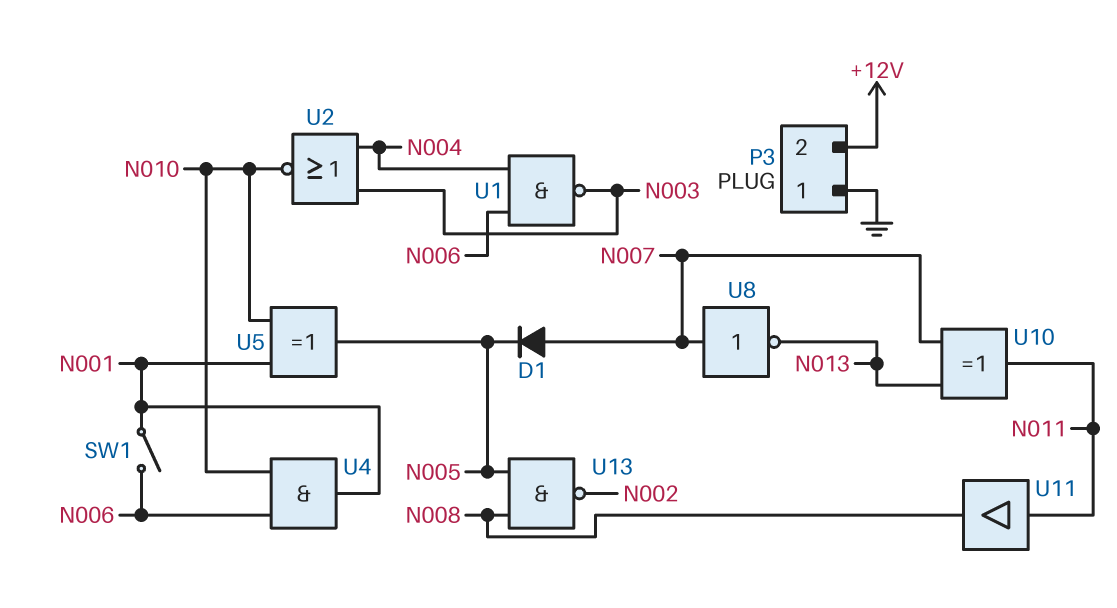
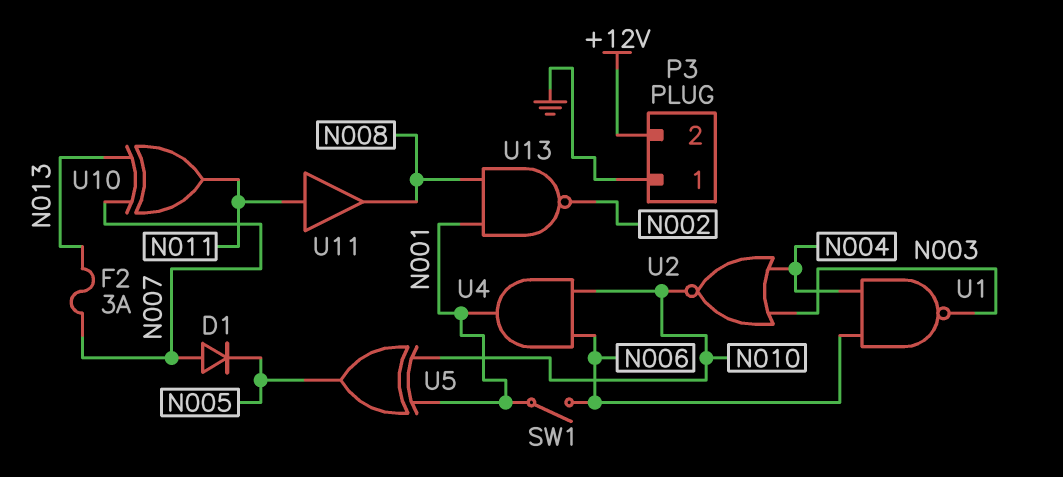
F2: none -> 3A (N007, N013)
U8: NOT (in N007, out N013) -> none
U13: NAND (in N005, in N008, out N002) -> NAND (in N001, in N008, out N002)

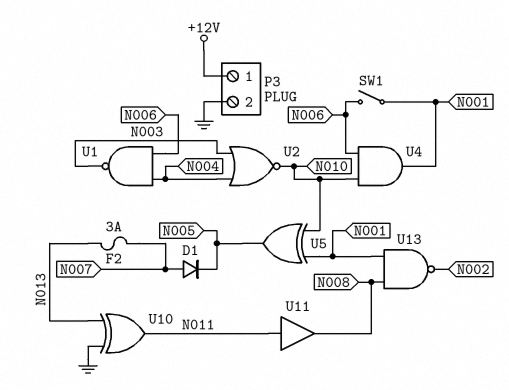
P3 pin 1: GND -> +12V
P3 pin 2: +12V -> GND
U10: XOR (in N007, in N013, out N011) -> XOR (in GND, in N013, out N011)

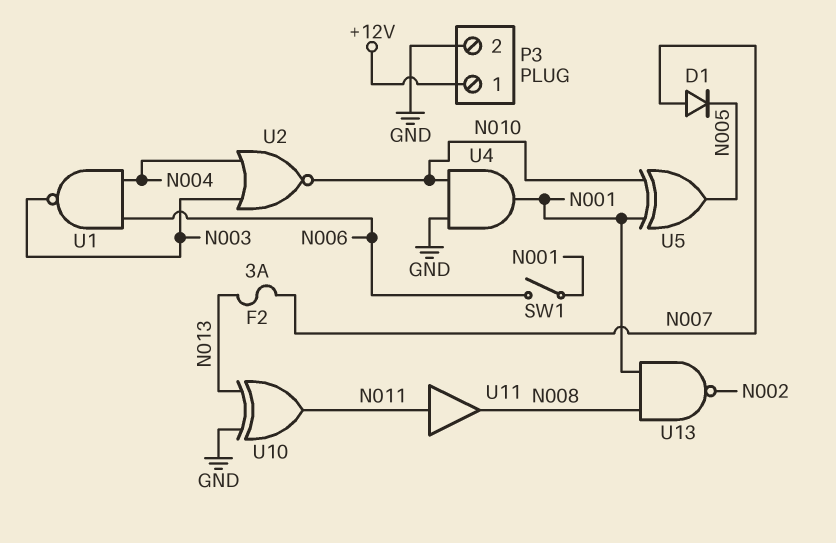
U4: AND (in N006, in N010, out N001) -> AND (in GND, in N010, out N001)

